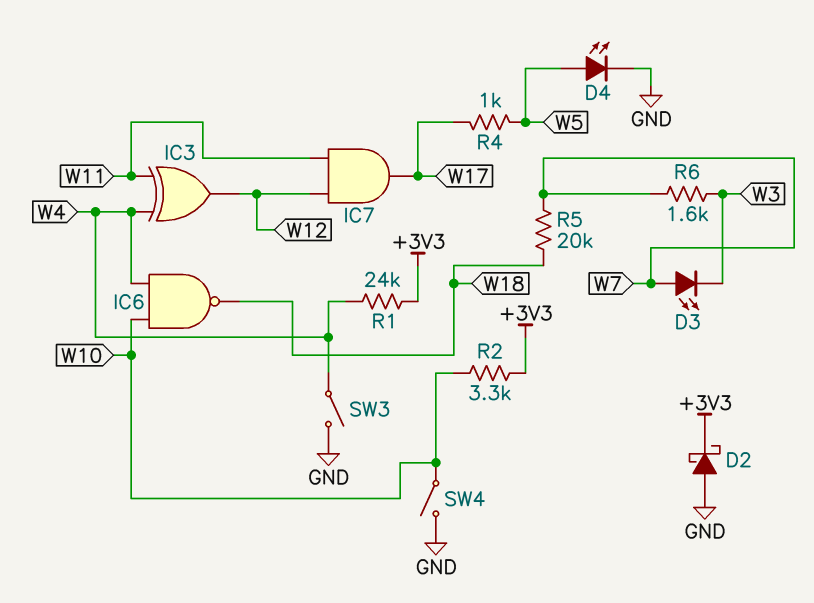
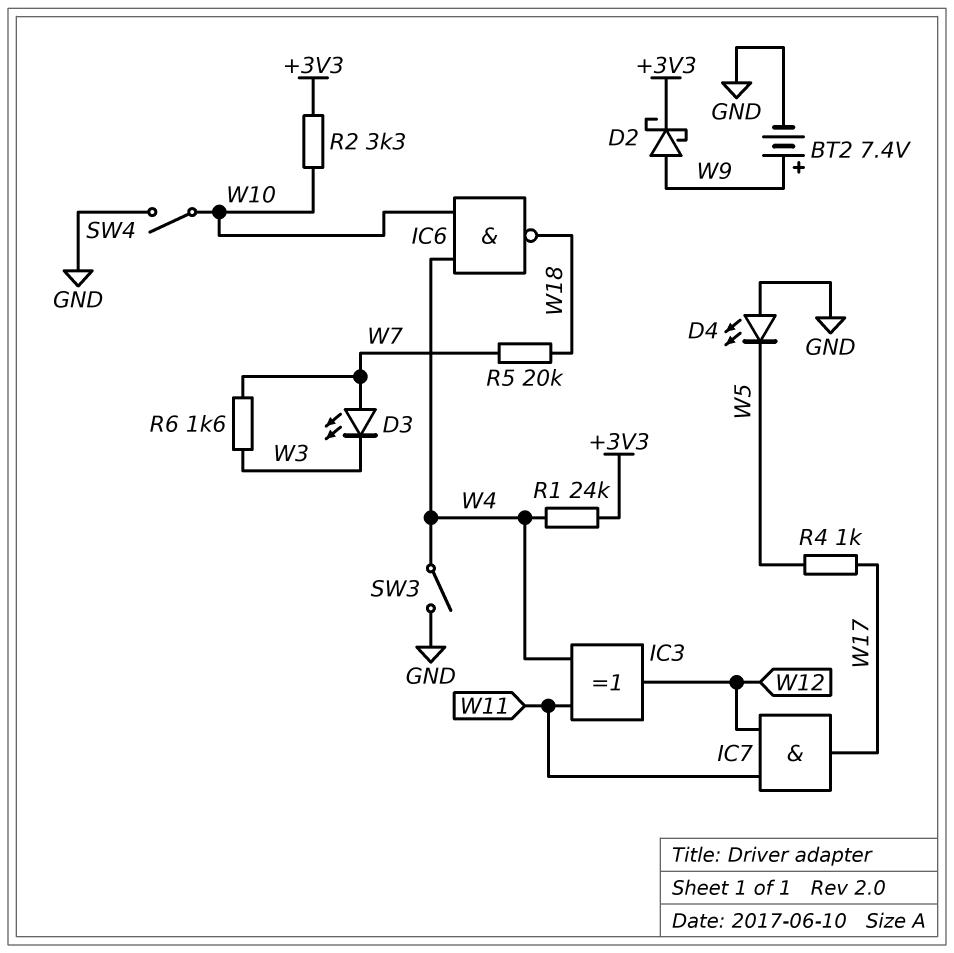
BT2: none -> 7.4V (plus W9, minus GND)
D2: schottky (A GND, K +3V3) -> schottky (A W9, K +3V3)
D4: LED (A W5, K GND) -> LED (A GND, K W5)

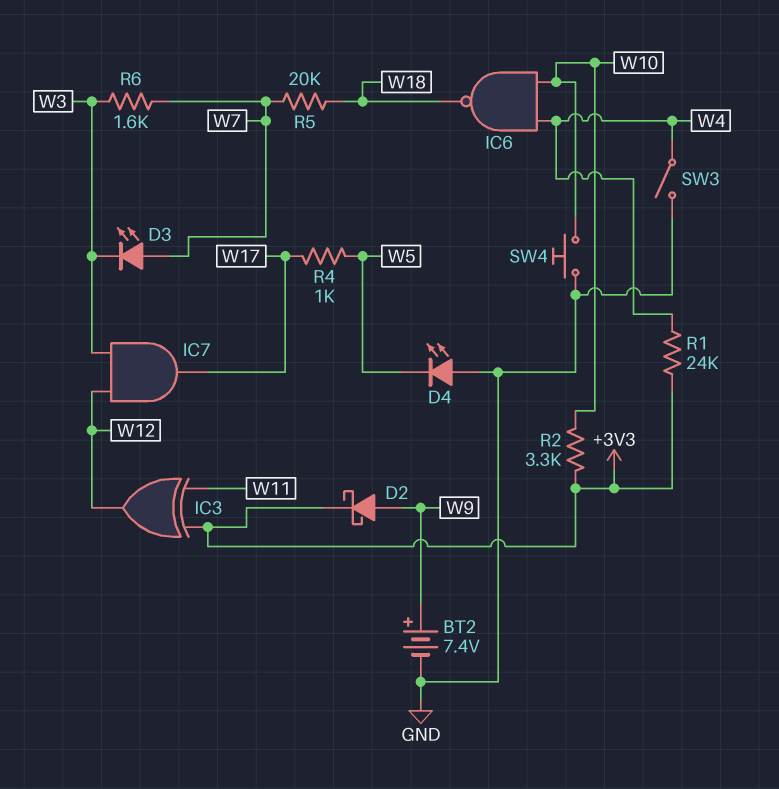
IC3: XOR (in W4, in W11, out W12) -> XOR (in +3V3, in W11, out W12)
IC7: AND (in W11, in W12, out W17) -> AND (in W3, in W12, out W17)
SW4: switch (GND, W10) -> button (GND, W10)

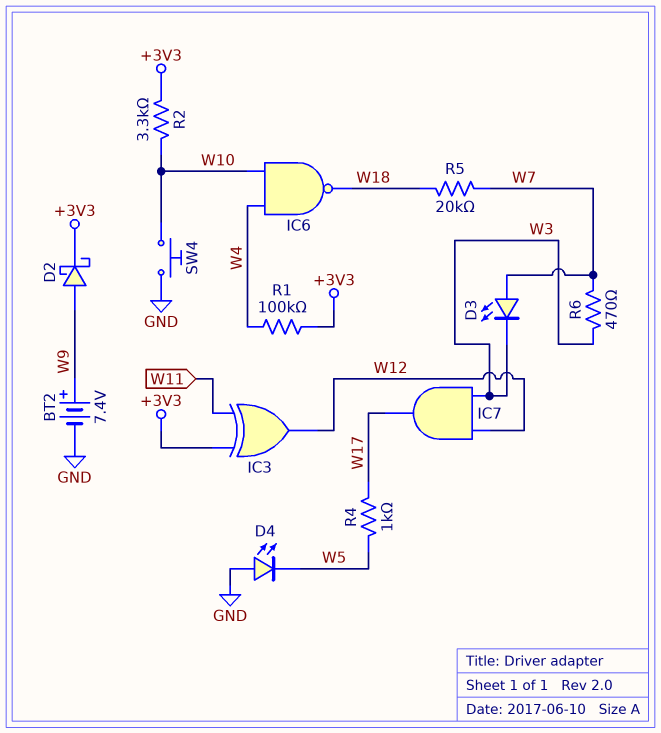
R1: 24k (+3V3, W4) -> 100k (+3V3, W4)
R6: 1.6k (W3, W7) -> 470 (W3, W7)
SW3: switch (GND, W4) -> none

